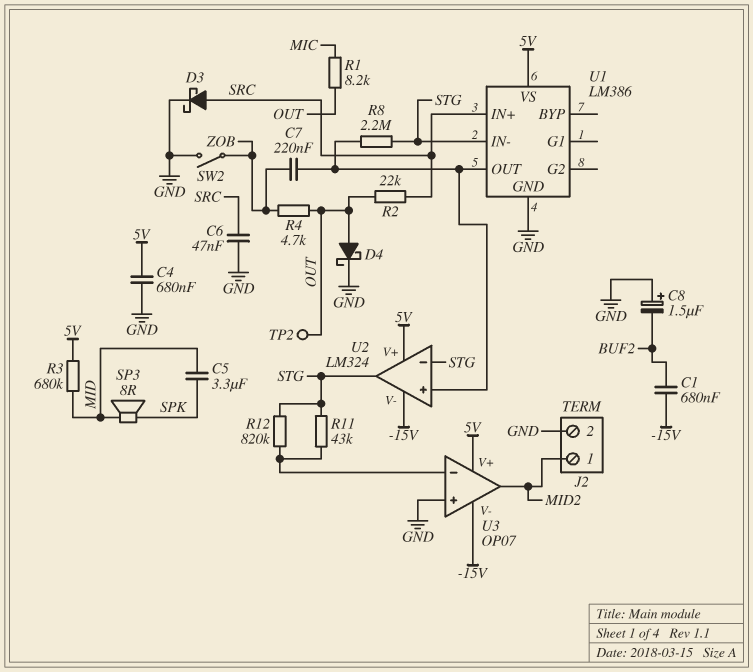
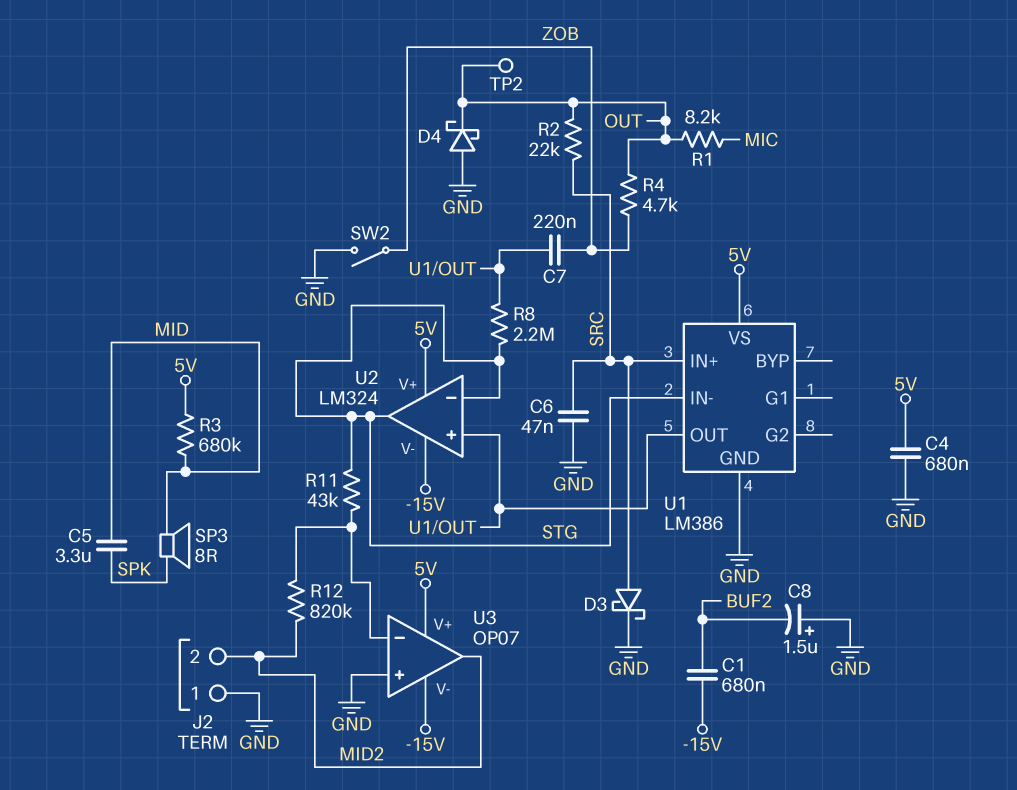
D4: schottky (A OUT, K GND) -> schottky (A GND, K OUT)
J2 pin 1: MID2 -> GND
J2 pin 2: GND -> MID2
R12: 820k (STG, U3/in-) -> 820k (MID2, U3/in-)

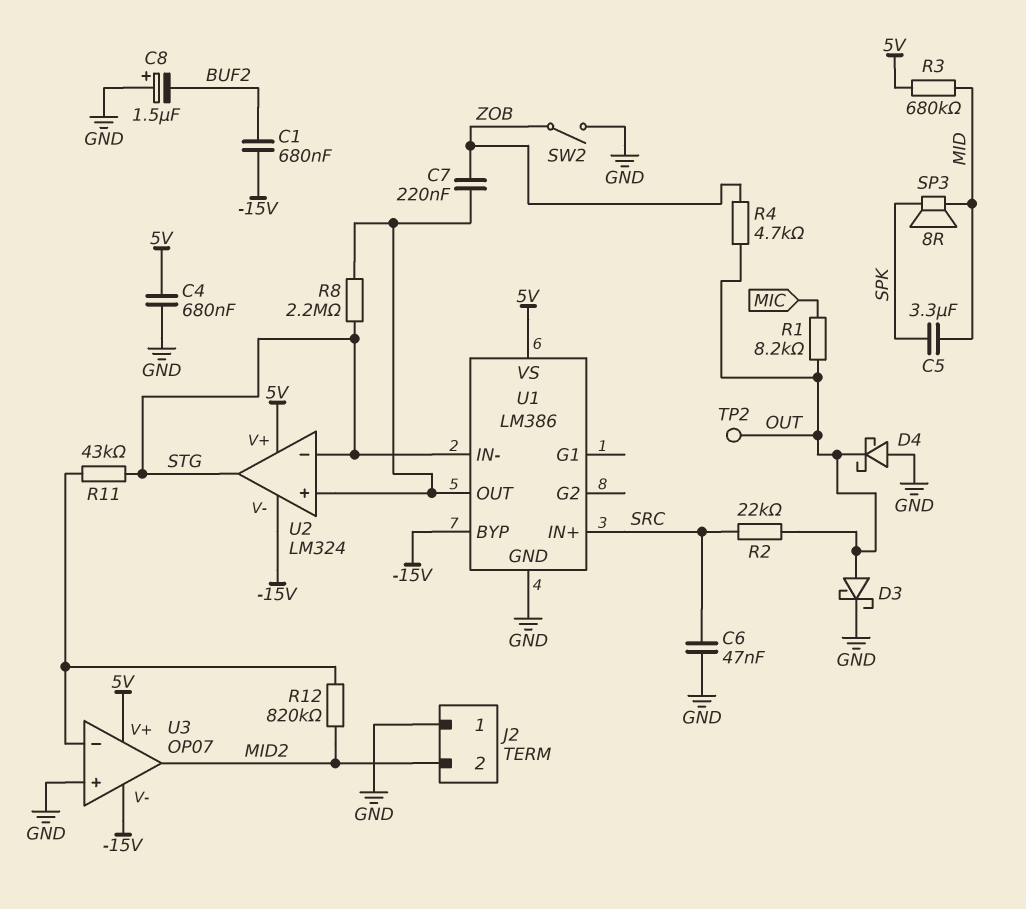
D3: schottky (A SRC, K GND) -> schottky (A OUT, K GND)
U1 pin BYP: none -> -15V

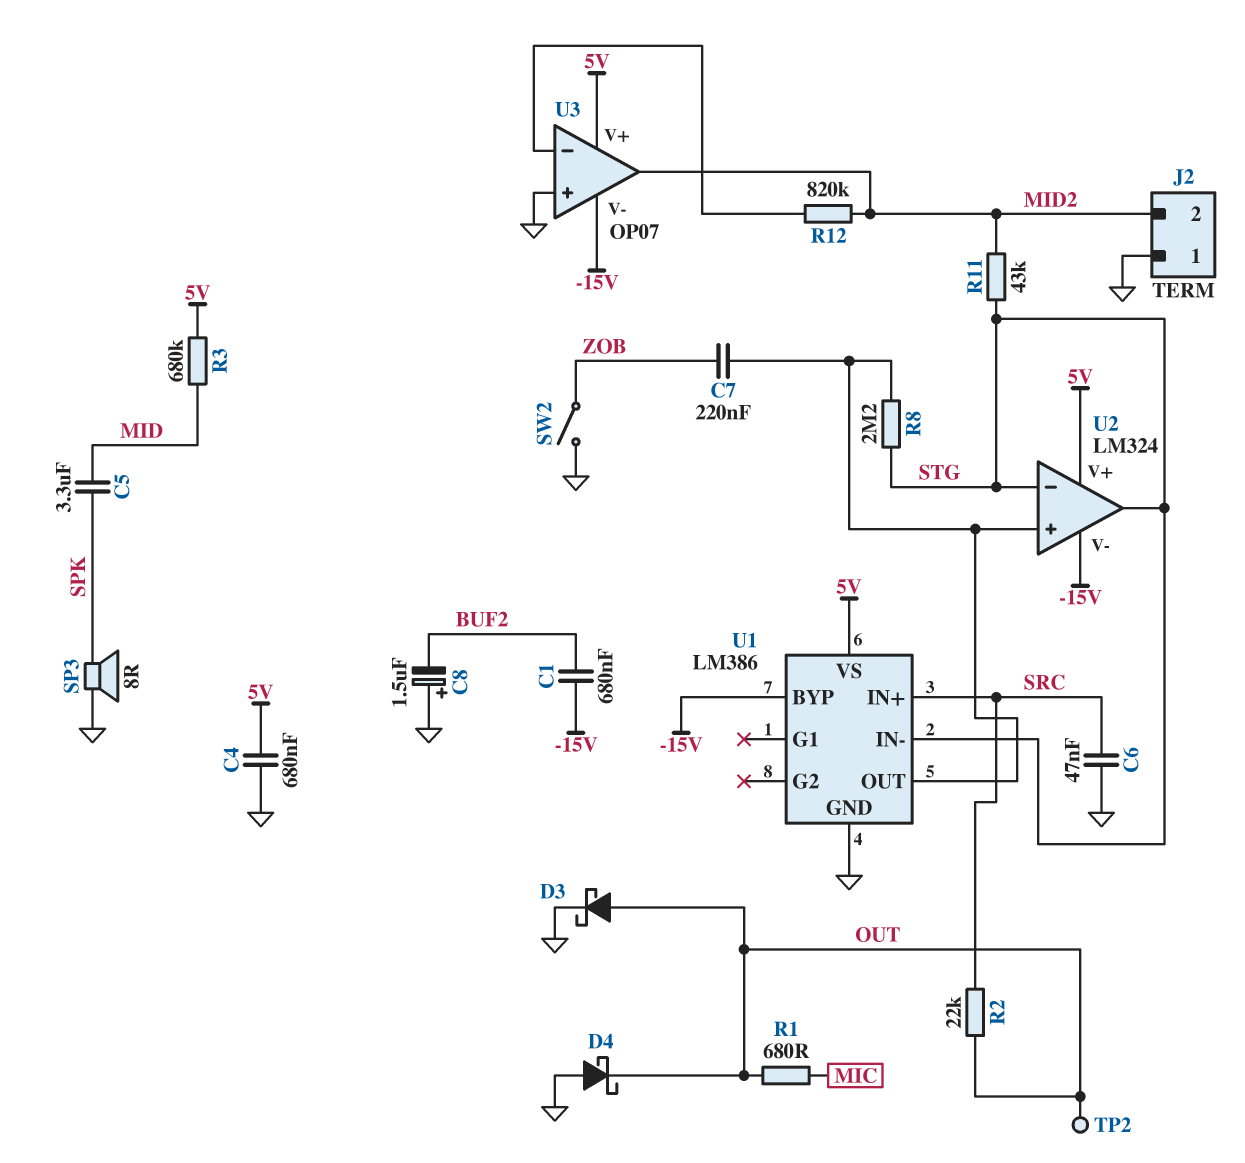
R1: 8.2k (MIC, OUT) -> 680 (MIC, OUT)
R4: 4.7k (OUT, ZOB) -> none
R11: 43k (STG, U3/in-) -> 43k (MID2, STG)
SP3: speaker 8R (MID, SPK) -> speaker 8R (GND, SPK)

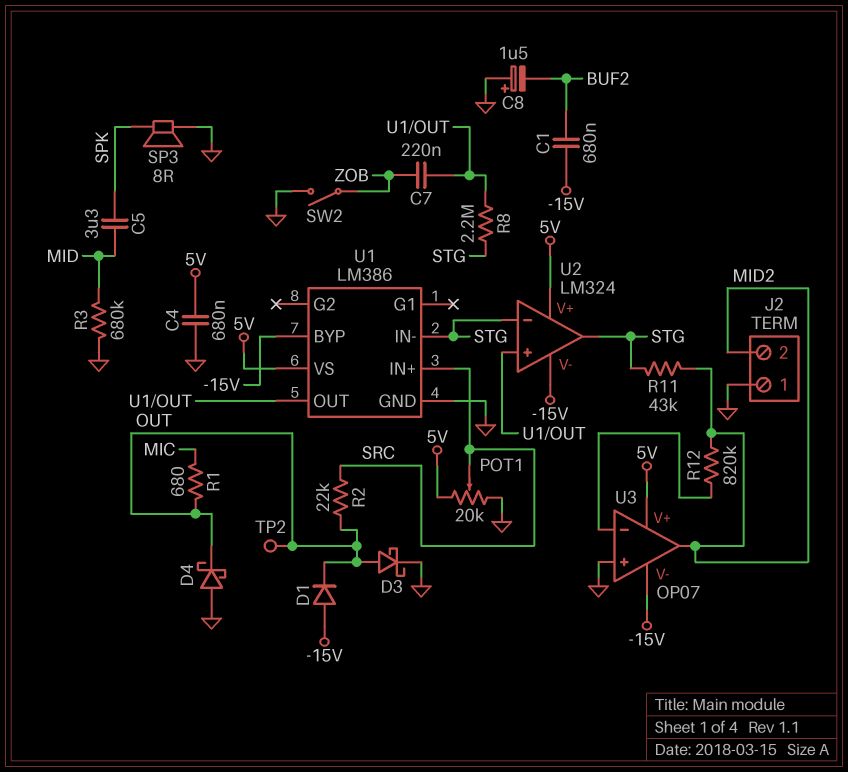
C6: 47nF (GND, SRC) -> none
D1: none -> diode (A -15V, K OUT)
POT1: none -> 20k (5V, GND, wiper SRC)
R3: 680k (5V, MID) -> 680k (GND, MID)

